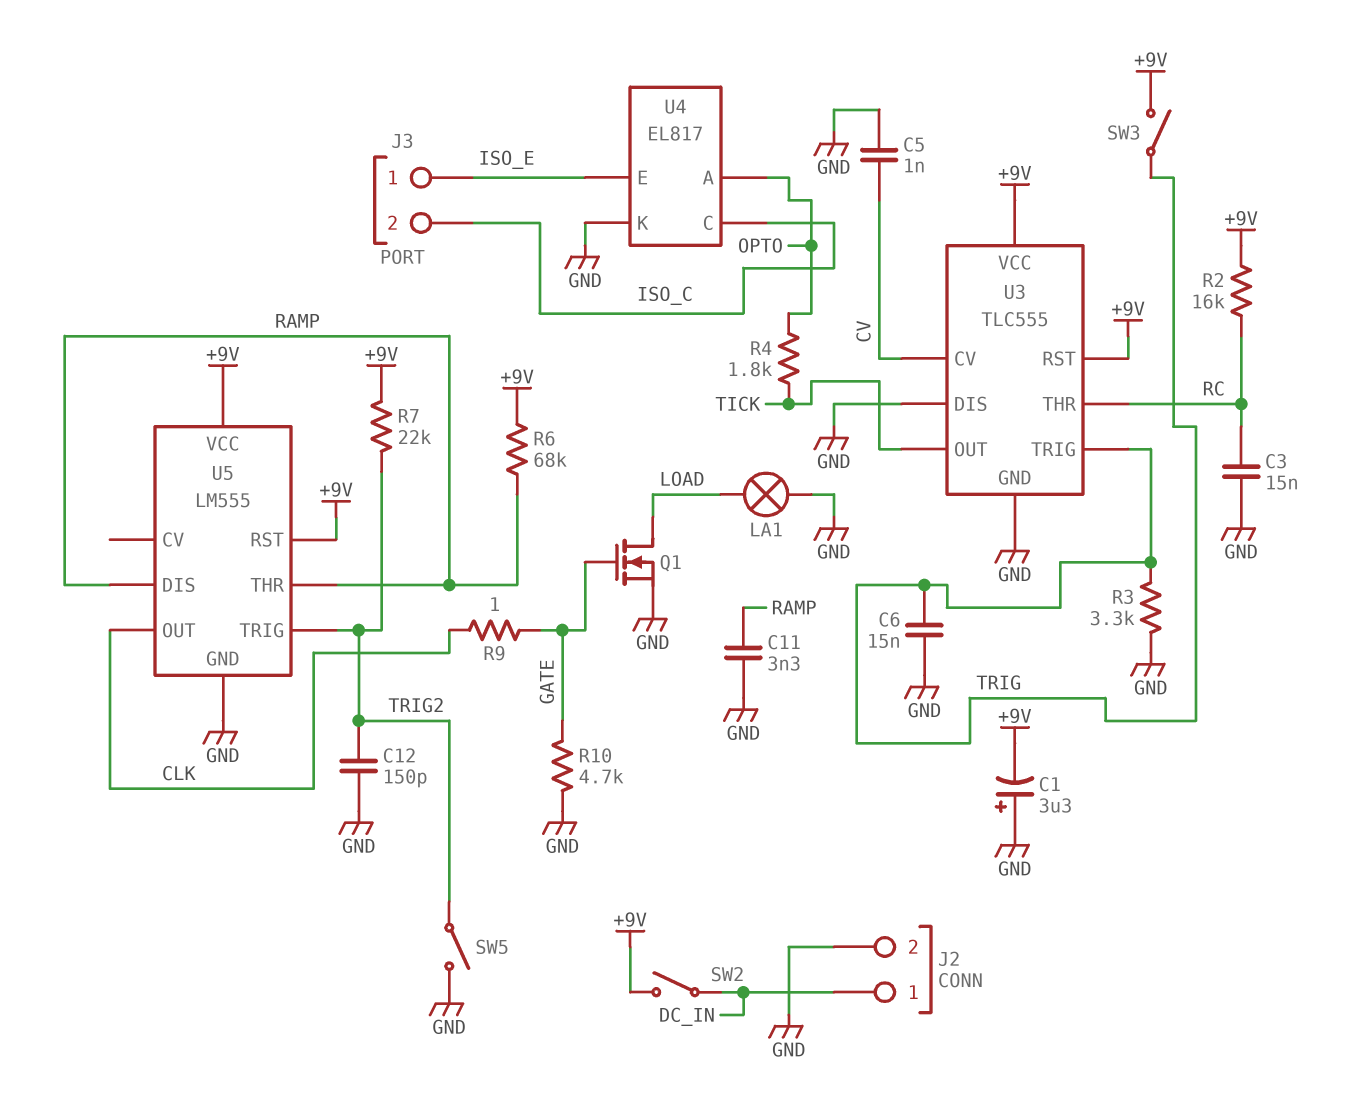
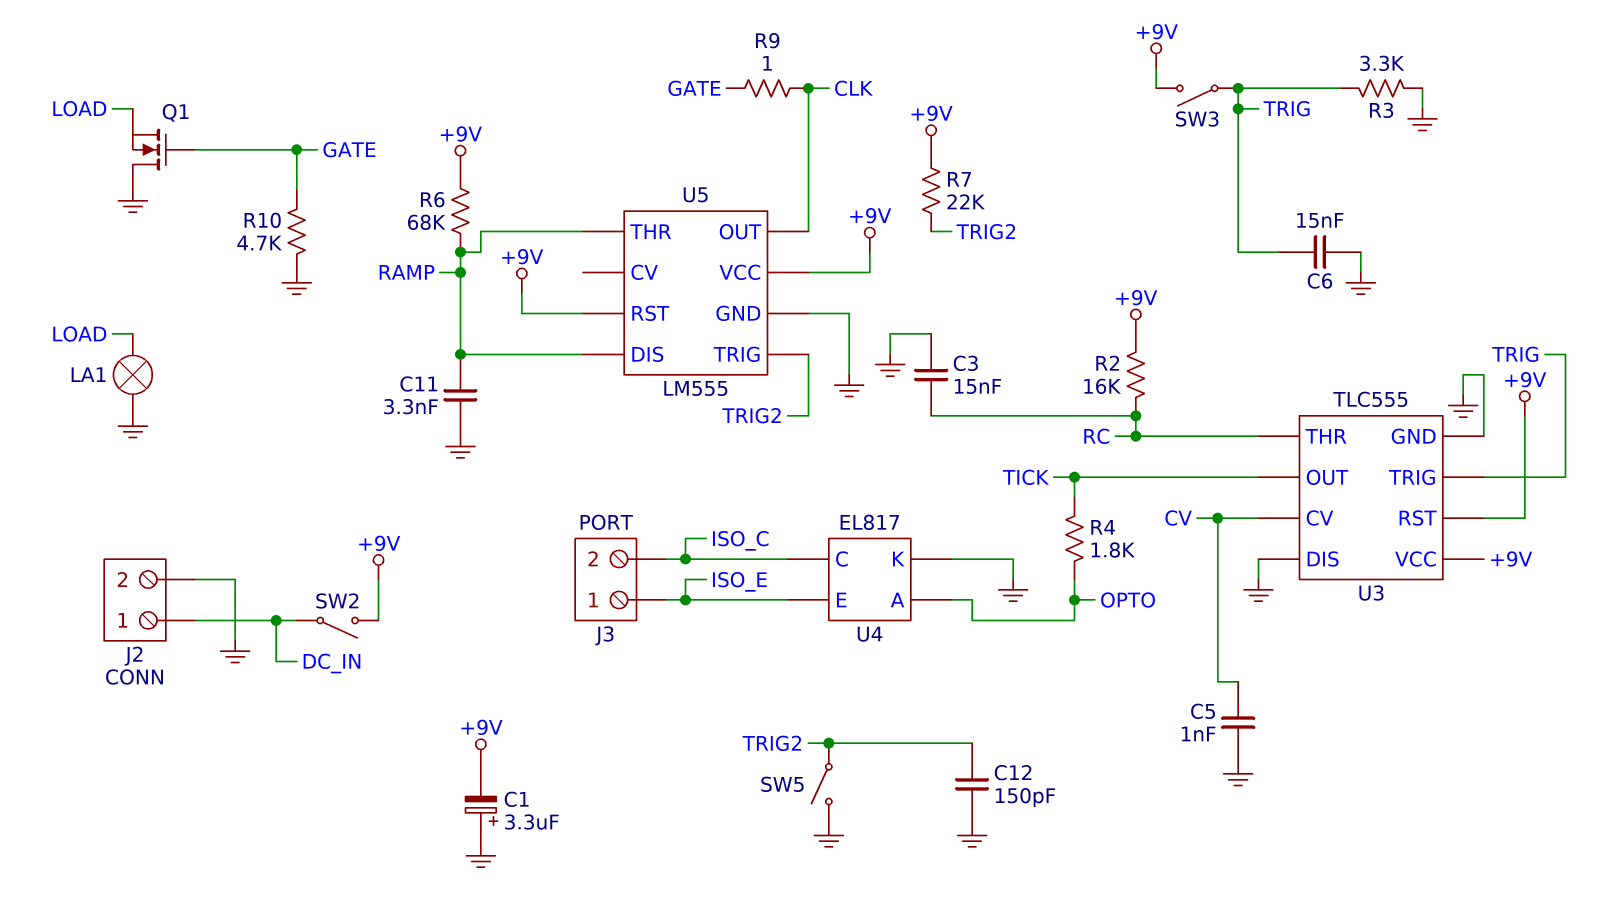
Q1: NMOS (G GATE, D LOAD, S GND) -> NMOS (G GATE, D GND, S LOAD)

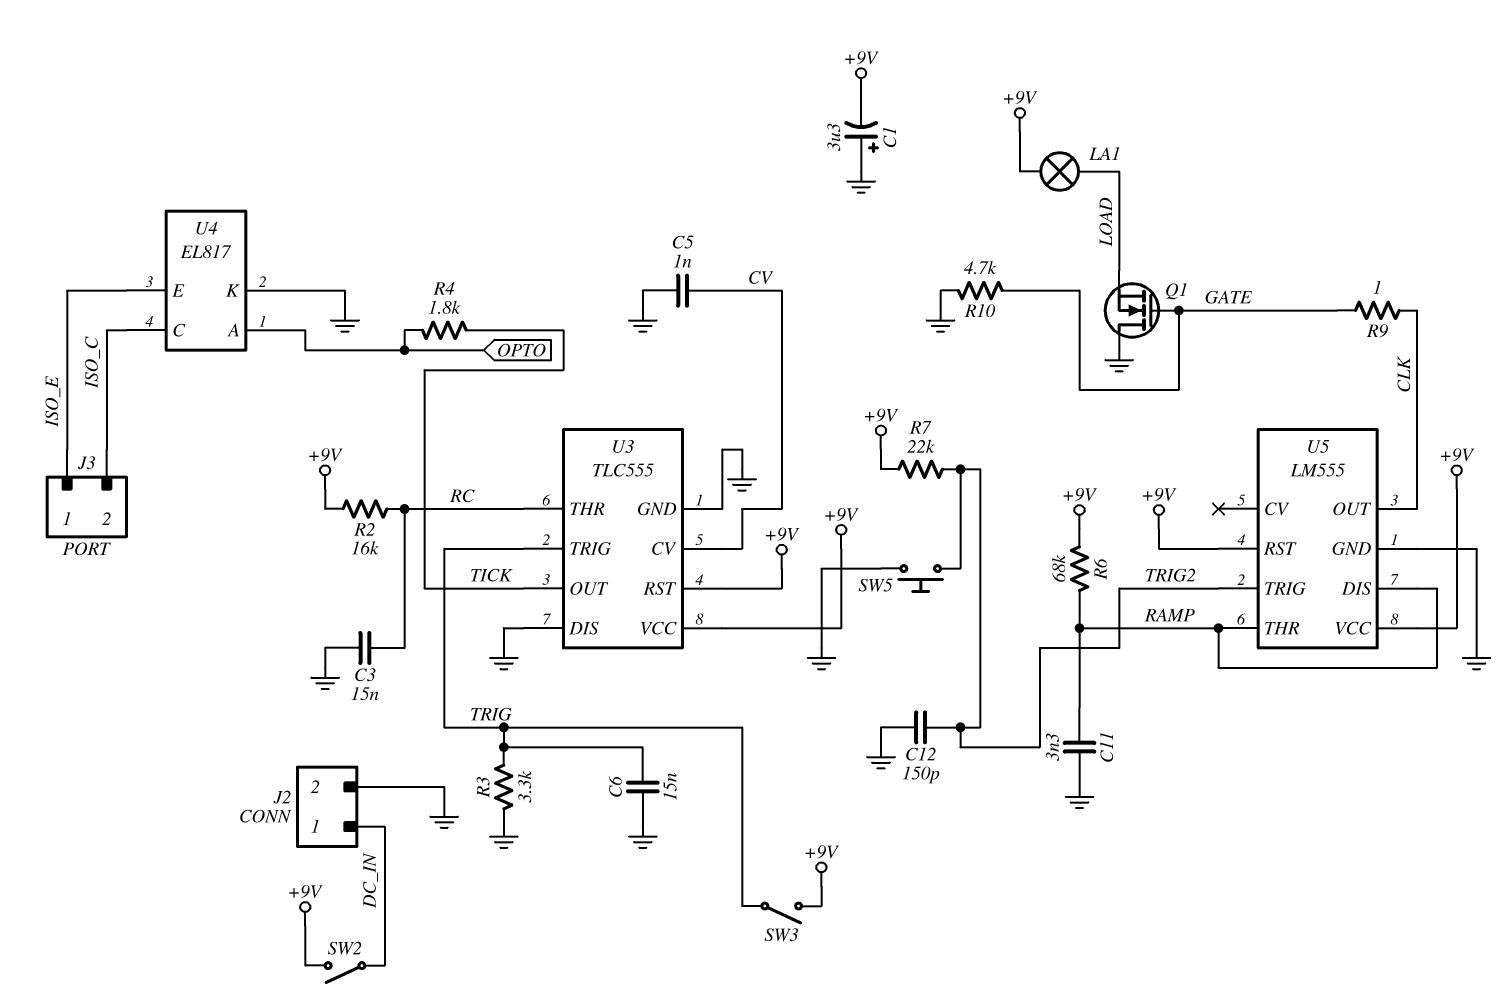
LA1: lamp (GND, LOAD) -> lamp (+9V, LOAD)
SW5: switch (GND, TRIG2) -> button (GND, TRIG2)

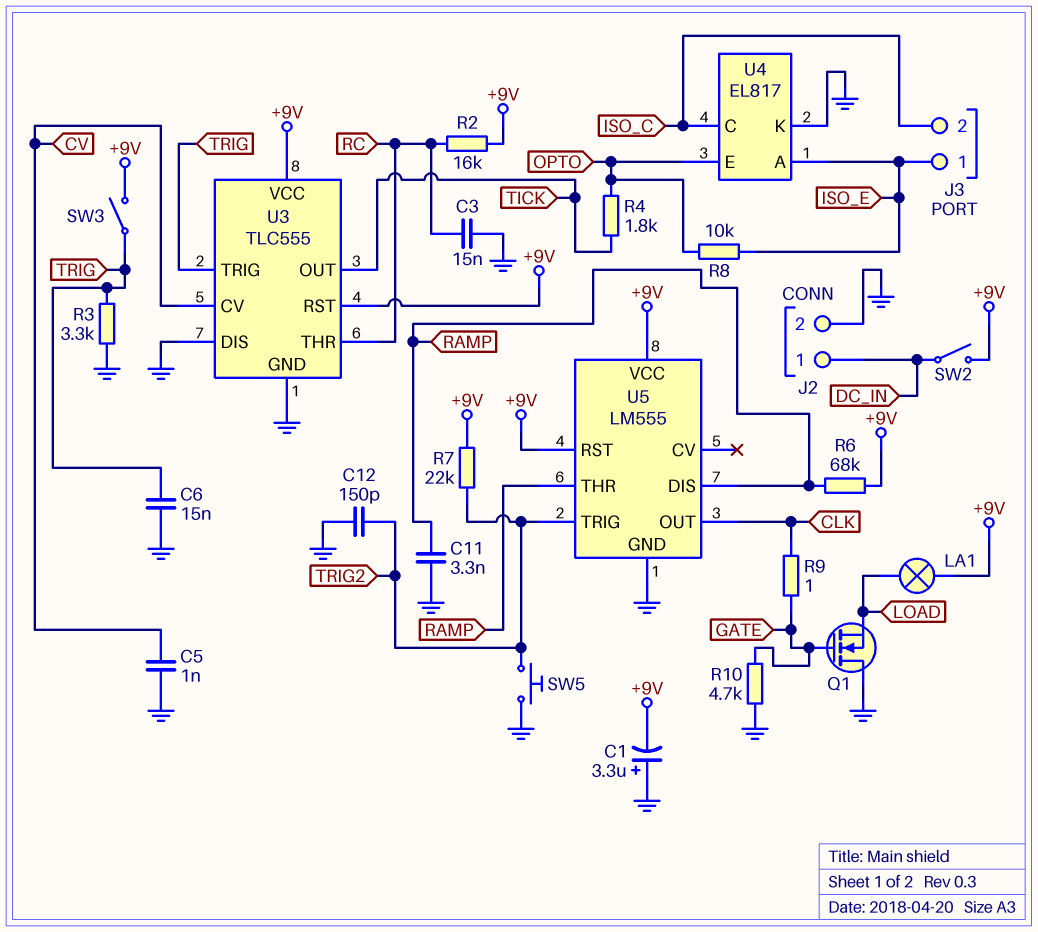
R8: none -> 10k (ISO_E, OPTO)
U4 pin A: OPTO -> ISO_E
U4 pin E: ISO_E -> OPTO

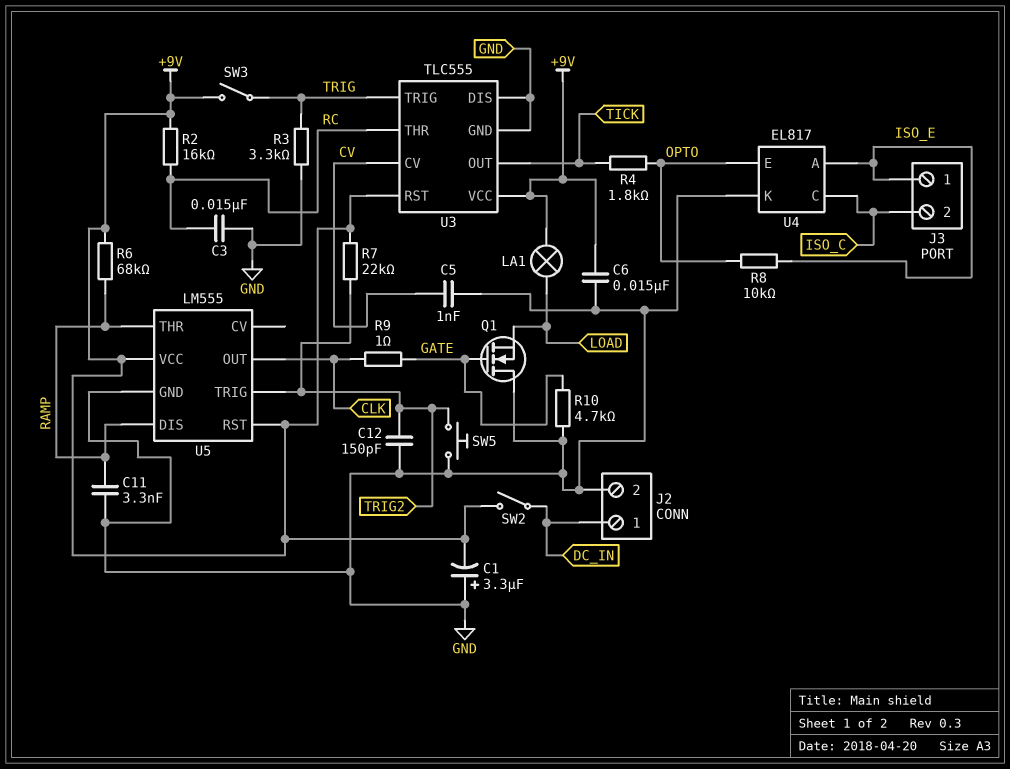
C6: 15nF (GND, TRIG) -> 15nF (+9V, GND)

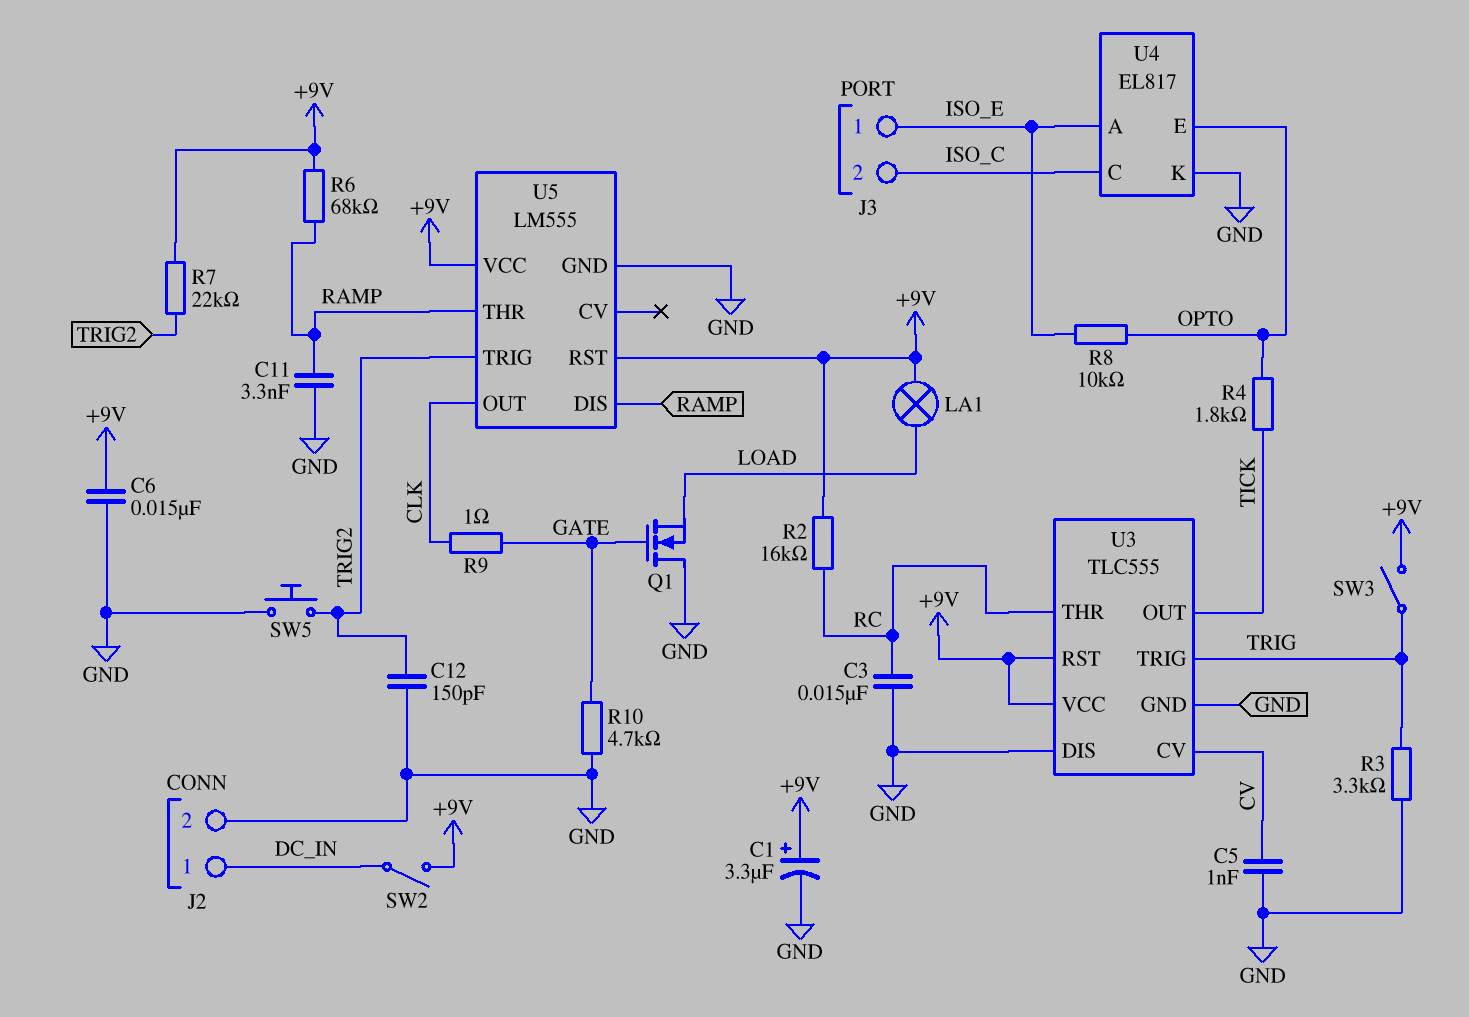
C1: 3.3uF (plus GND, minus +9V) -> 3.3uF (plus +9V, minus GND)

